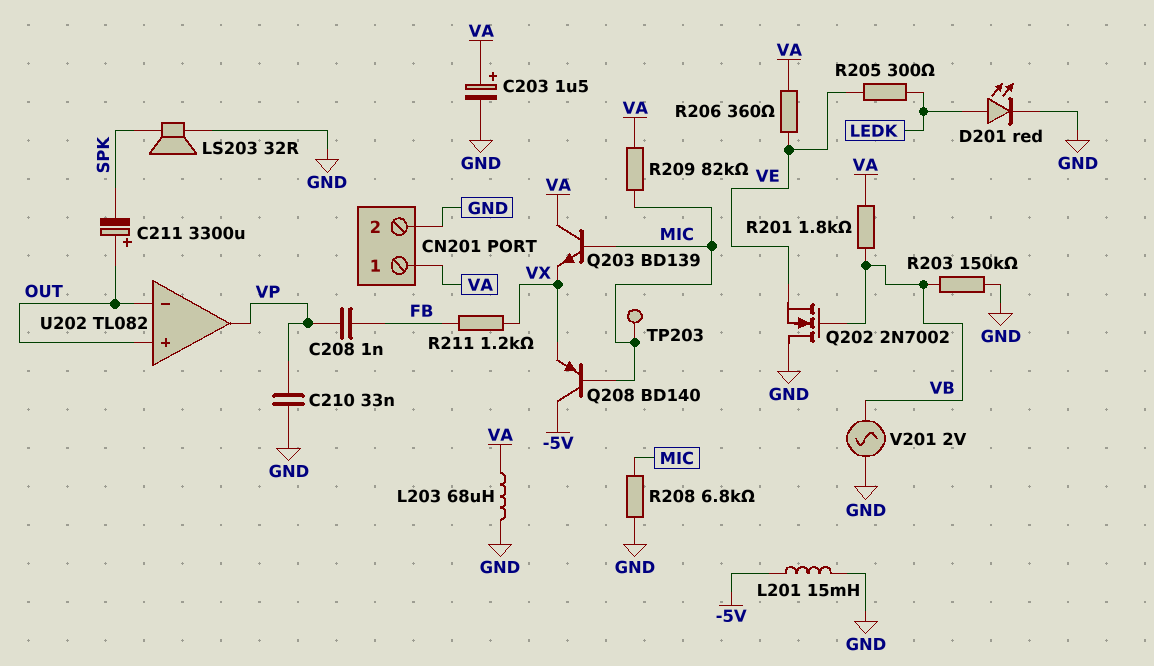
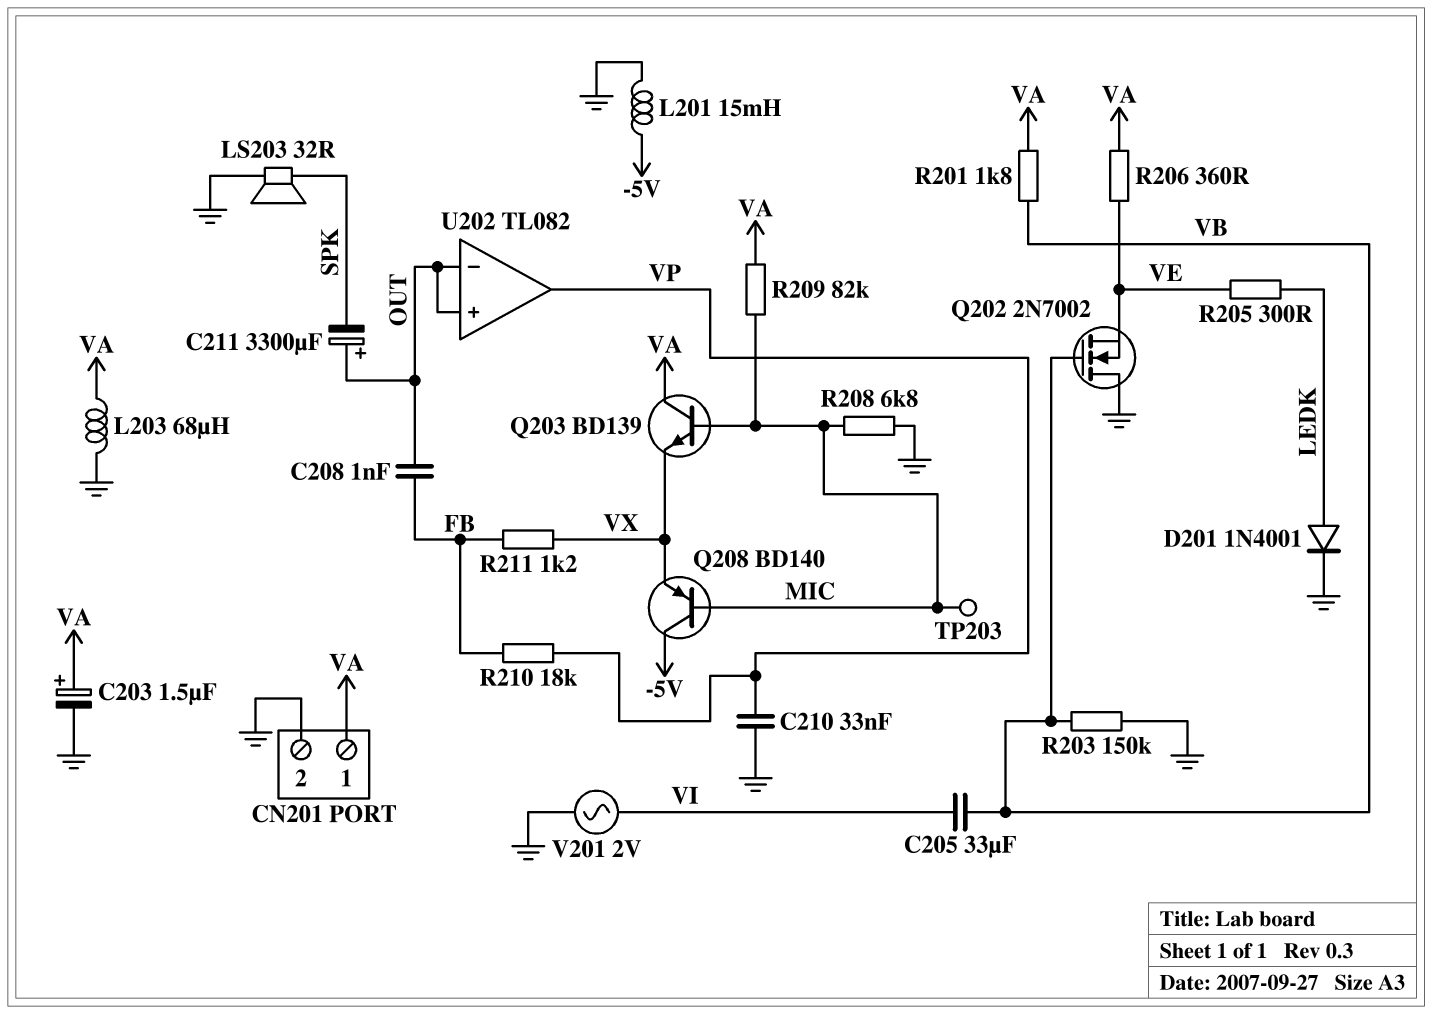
C205: none -> 33uF (VB, VI)
C208: 1nF (FB, VP) -> 1nF (FB, OUT)
D201: LED red (A LEDK, K GND) -> diode 1N4001 (A LEDK, K GND)
R210: none -> 18k (FB, VP)
V201: AC 2V (GND, VB) -> AC 2V (GND, VI)

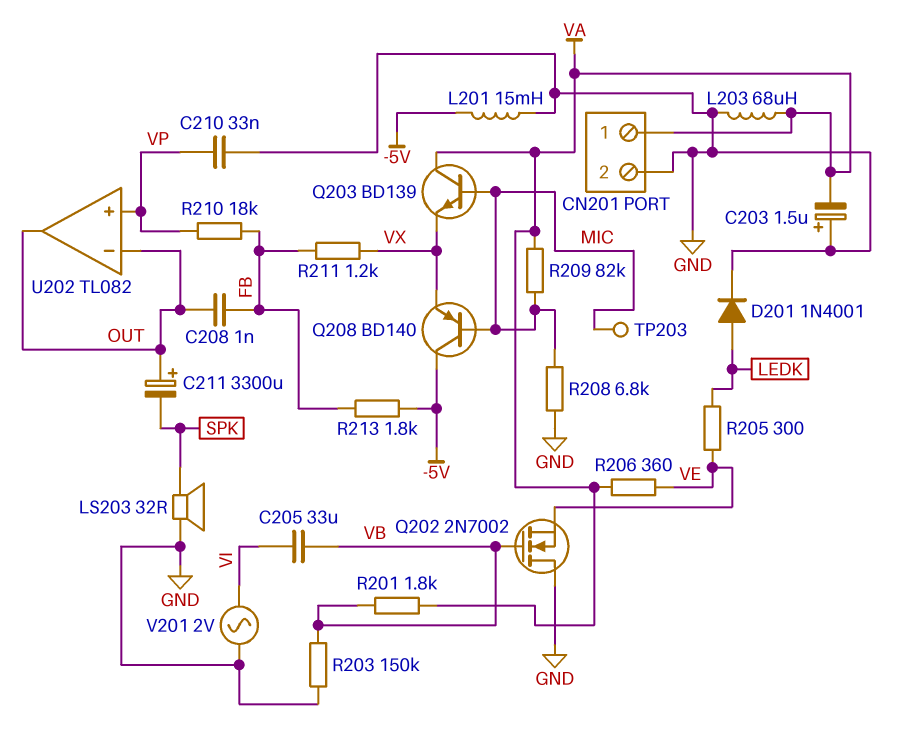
C203: 1.5uF (plus VA, minus GND) -> 1.5uF (plus GND, minus VA)
R213: none -> 1.8k (-5V, FB)
U202 pin in+: OUT -> VP
U202 pin out: VP -> OUT

